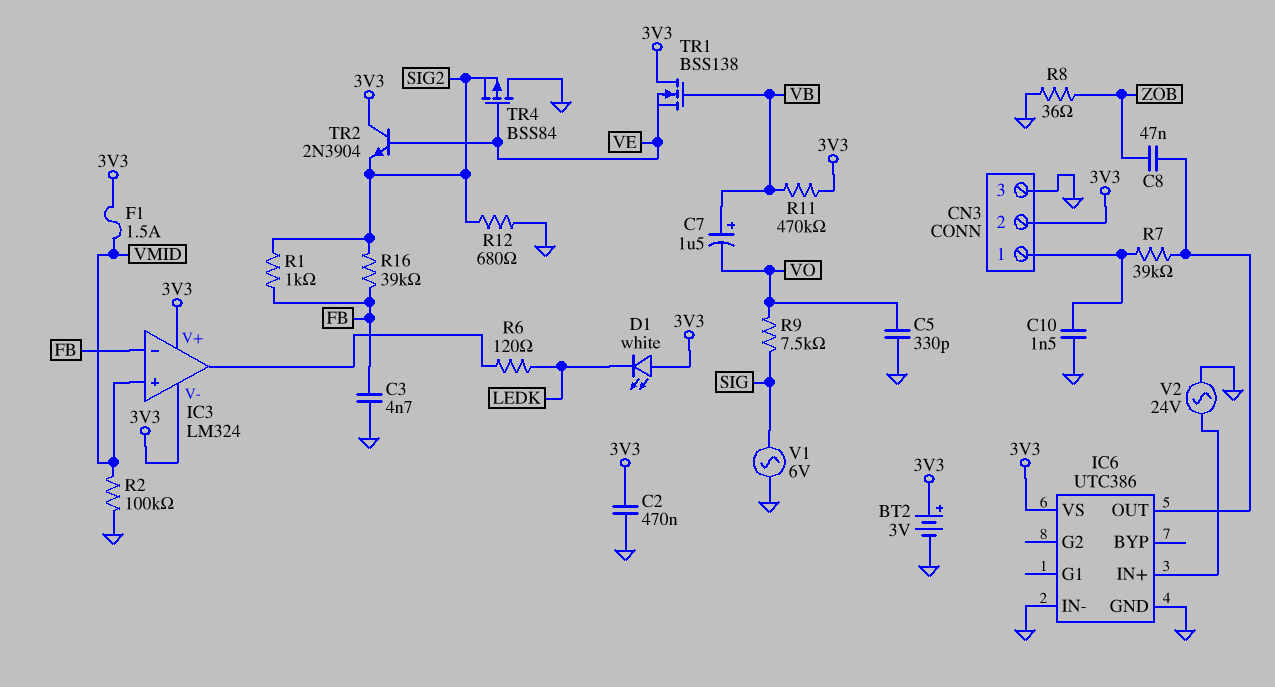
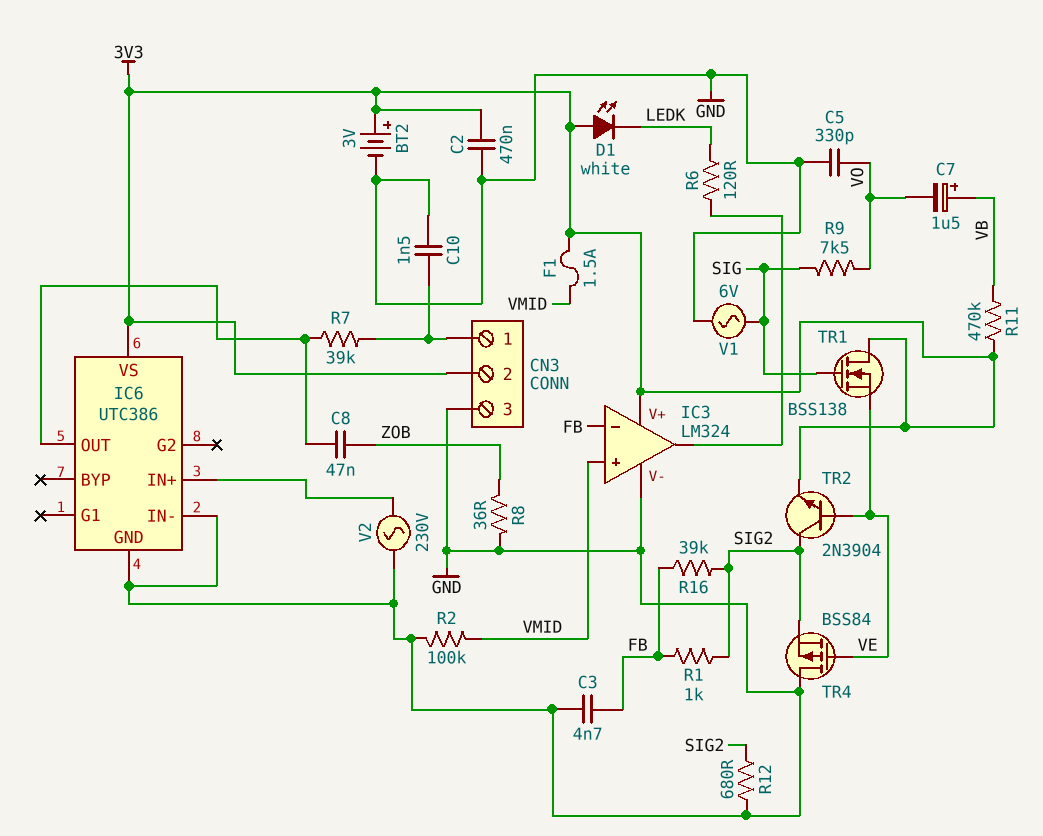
IC3 pin V-: 3V3 -> GND
TR1: NMOS BSS138 (G VB, D 3V3, S VE) -> NMOS BSS138 (G SIG, D 3V3, S VE)
TR2: NPN 2N3904 (B VE, C 3V3, E SIG2) -> NPN 2N3904 (B VE, C SIG2, E 3V3)
V2: AC 24V (GND, IC6/IN+) -> AC 230V (GND, IC6/IN+)

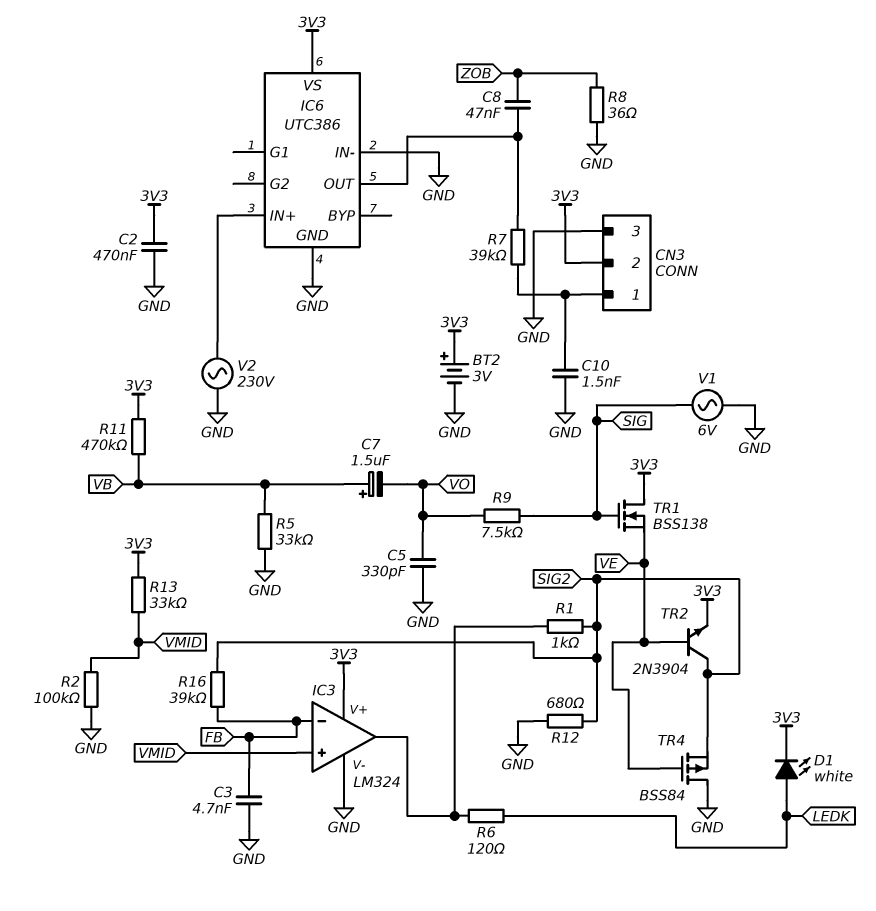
D1: LED white (A 3V3, K LEDK) -> LED white (A LEDK, K 3V3)
F1: 1.5A (3V3, VMID) -> none
R1: 1k (FB, SIG2) -> 1k (IC3/out, SIG2)
R5: none -> 33k (GND, VB)
R13: none -> 33k (3V3, VMID)

